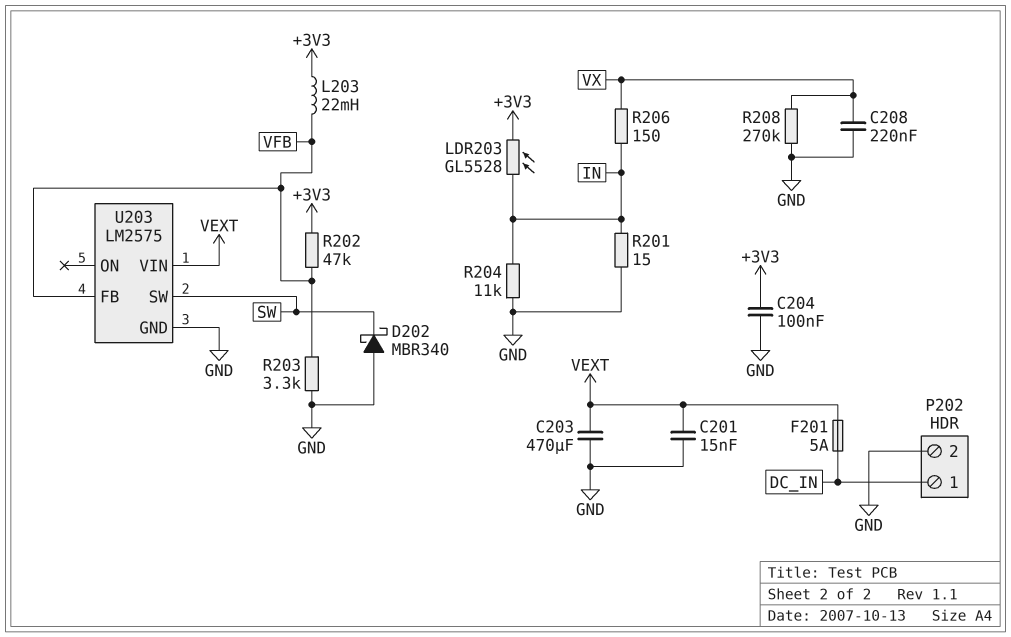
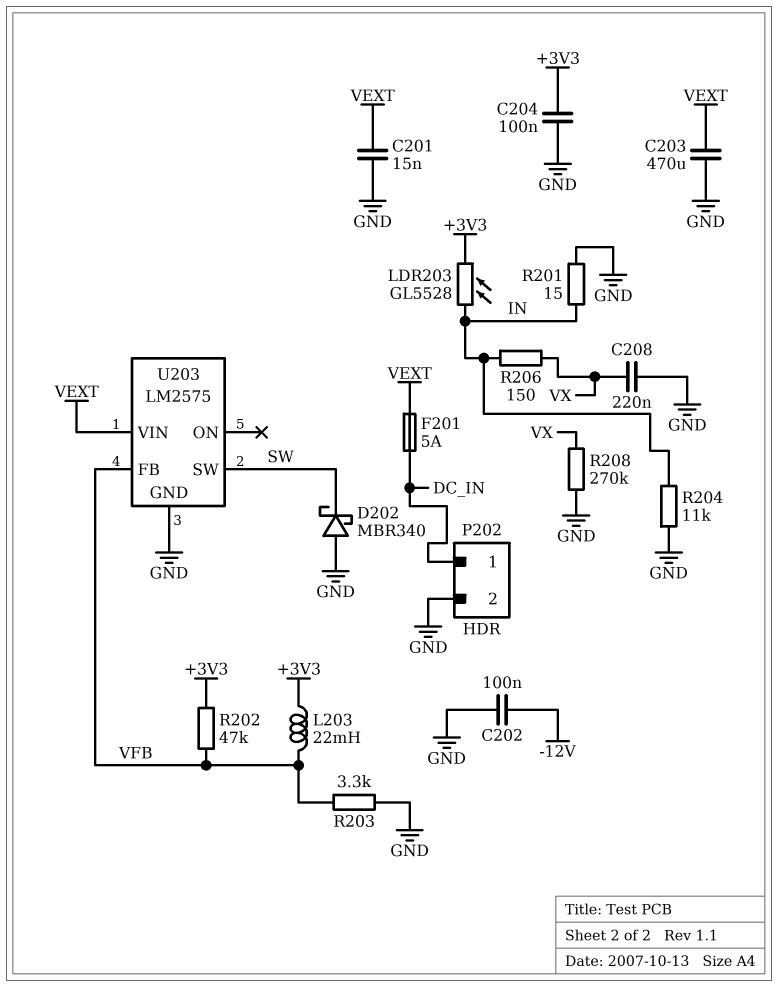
C202: none -> 100nF (-12V, GND)

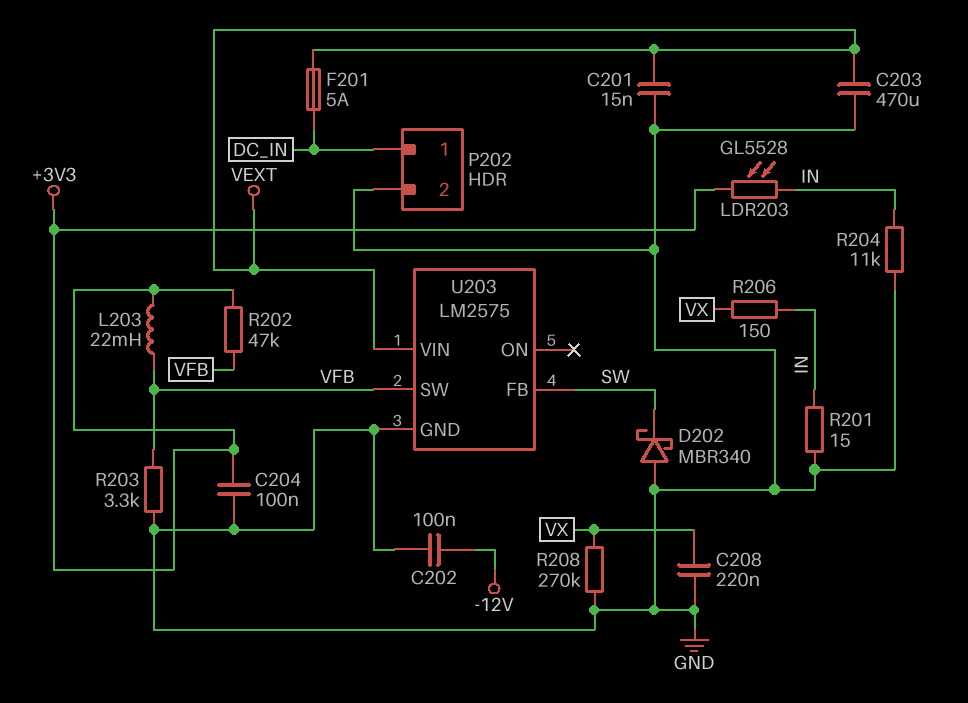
U203 pin FB: VFB -> SW
U203 pin SW: SW -> VFB

